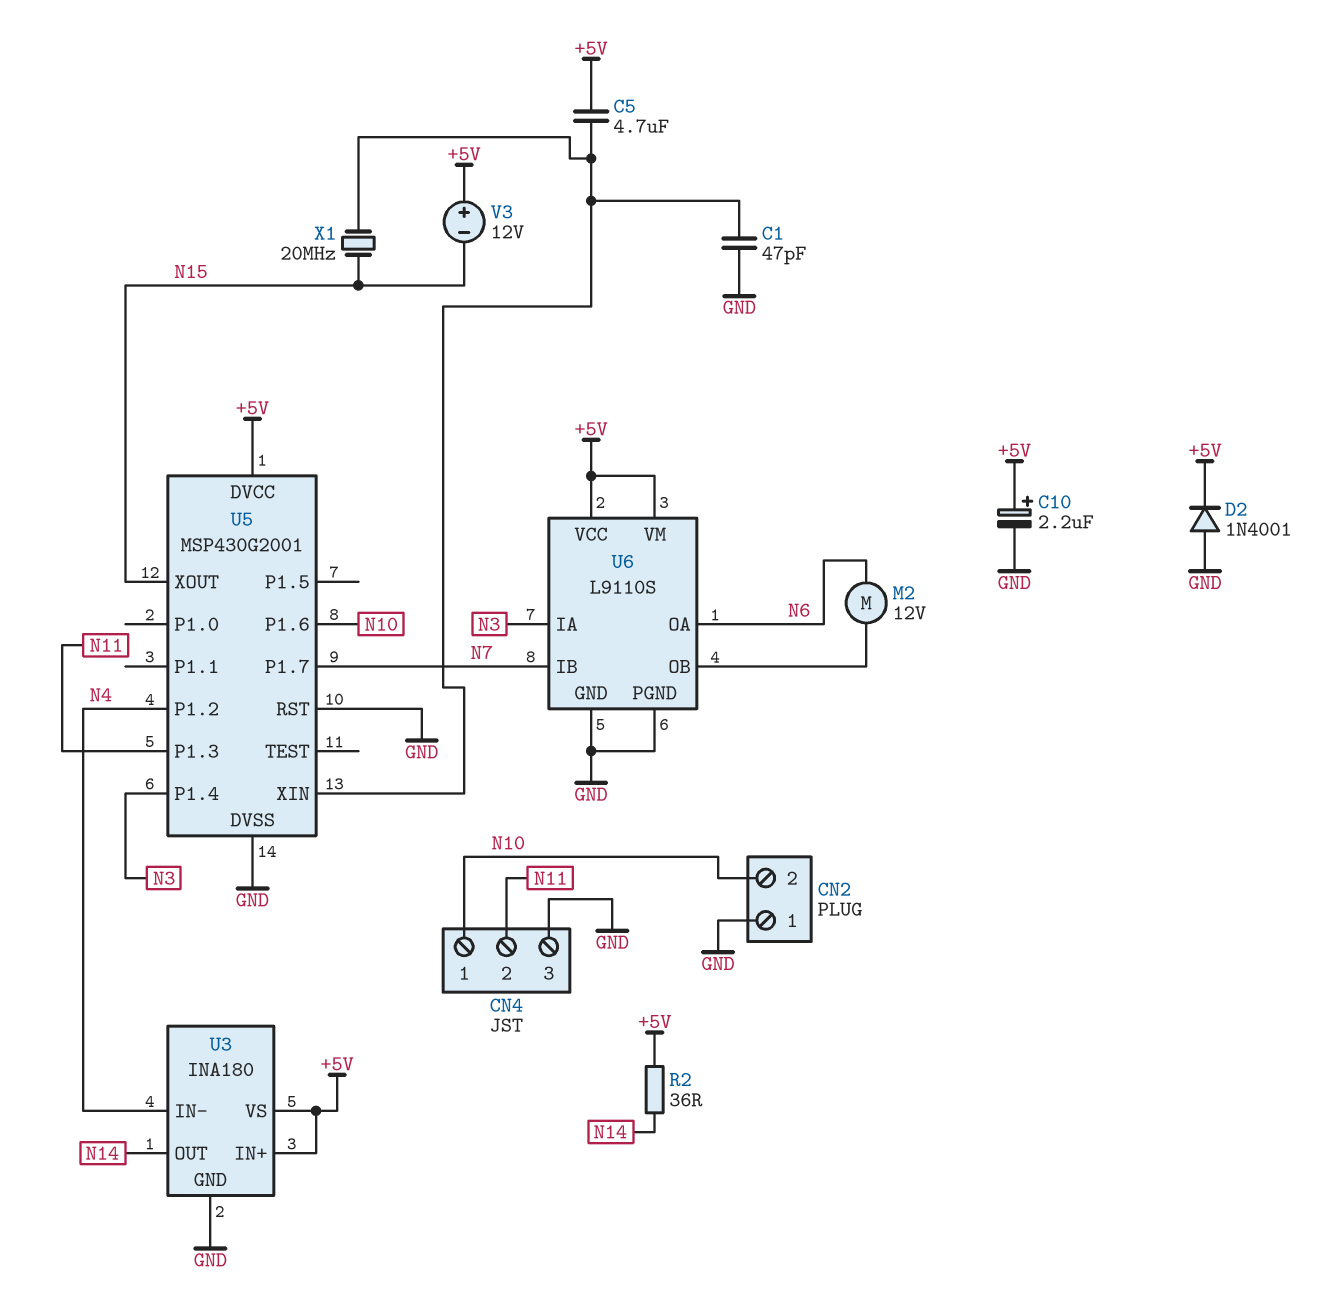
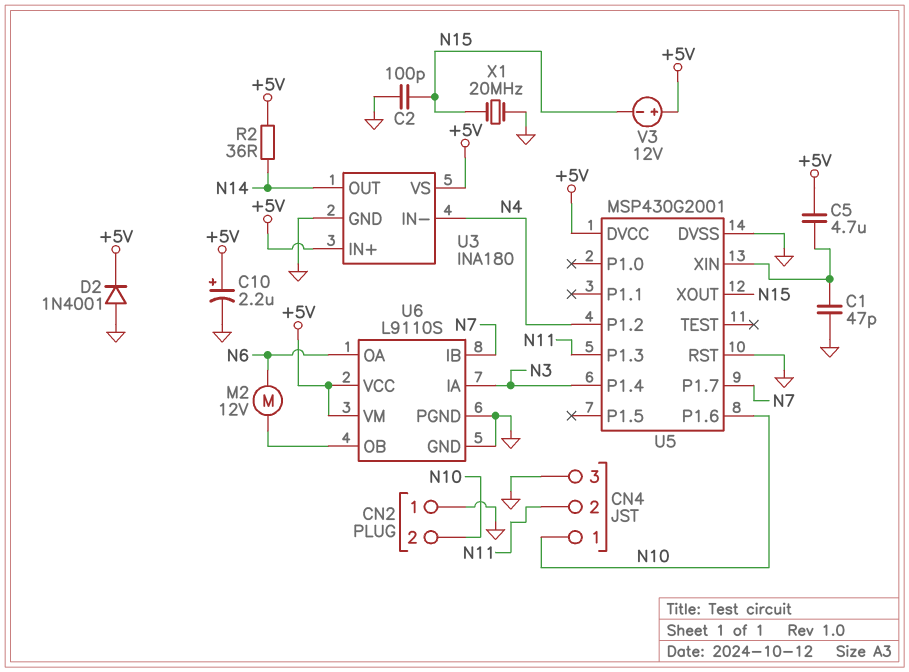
C2: none -> 100pF (GND, N15)
X1: 20MHz (N15, U5/XIN) -> 20MHz (GND, N15)

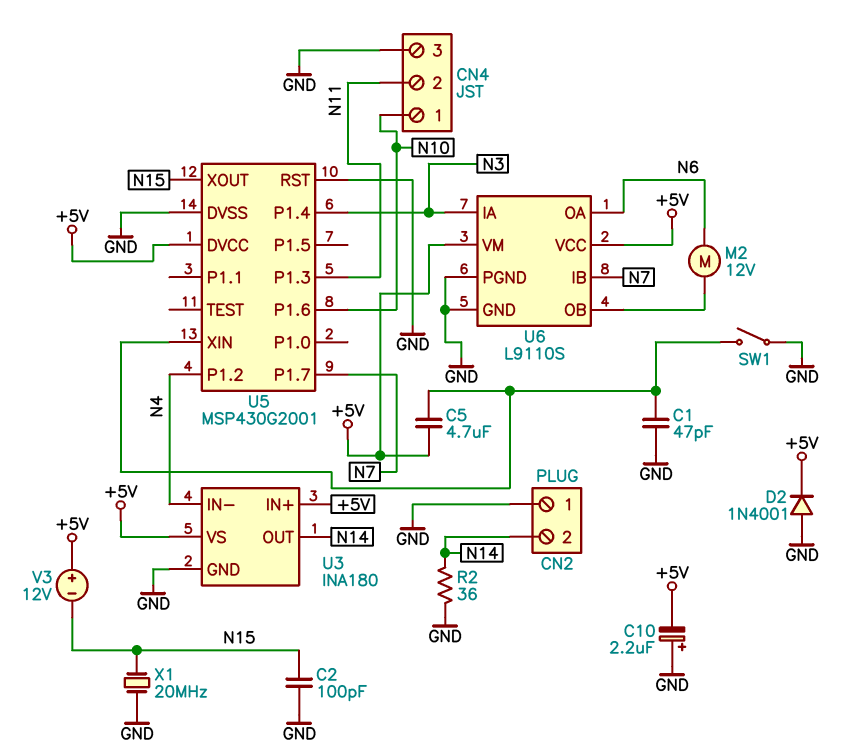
C10: 2.2uF (plus +5V, minus GND) -> 2.2uF (plus GND, minus +5V)
CN2 pin 2: N10 -> N14
R2: 36 (+5V, N14) -> 36 (GND, N14)
SW1: none -> switch (GND, U5/XIN)

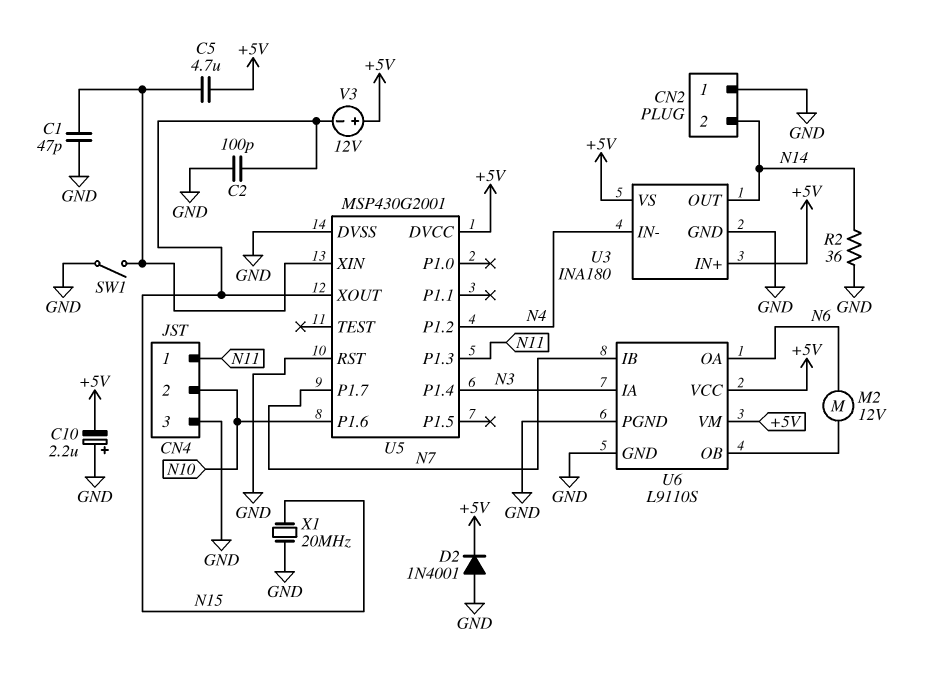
CN4 pin 1: N10 -> N11
CN4 pin 2: N11 -> N10

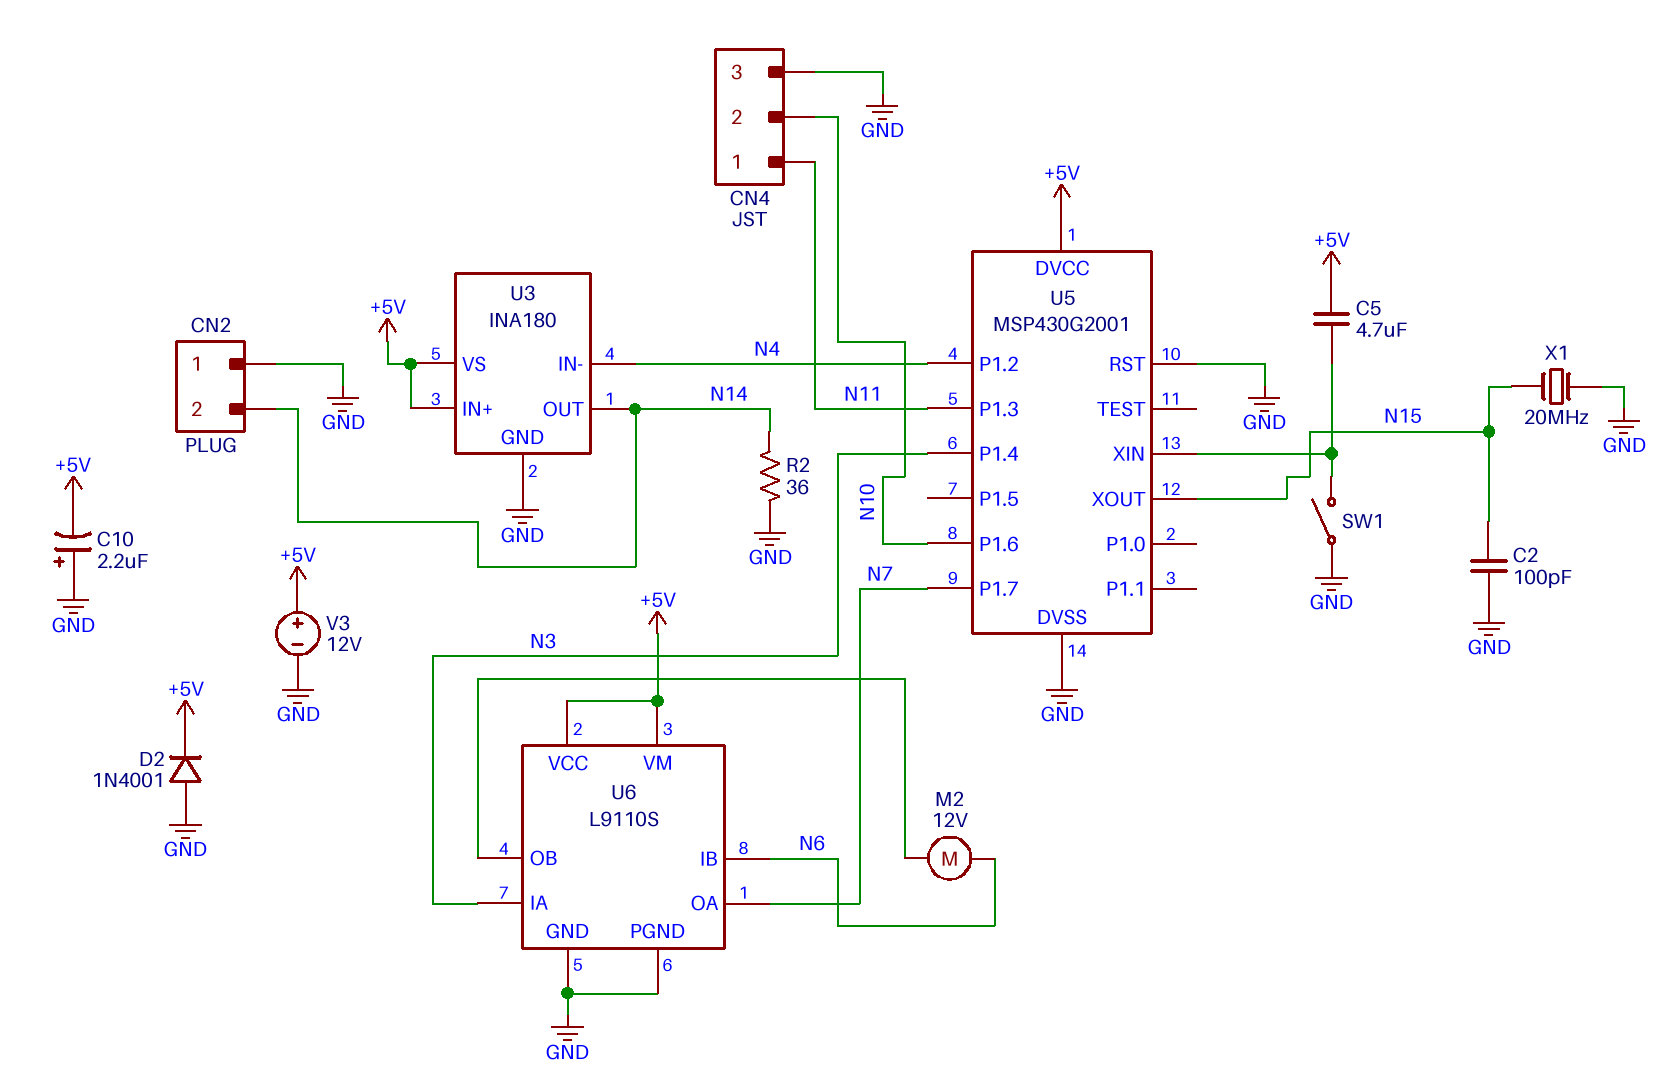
C1: 47pF (GND, U5/XIN) -> none
U6 pin IB: N7 -> N6
U6 pin OA: N6 -> N7
V3: 12V (plus +5V, minus N15) -> 12V (plus +5V, minus GND)

